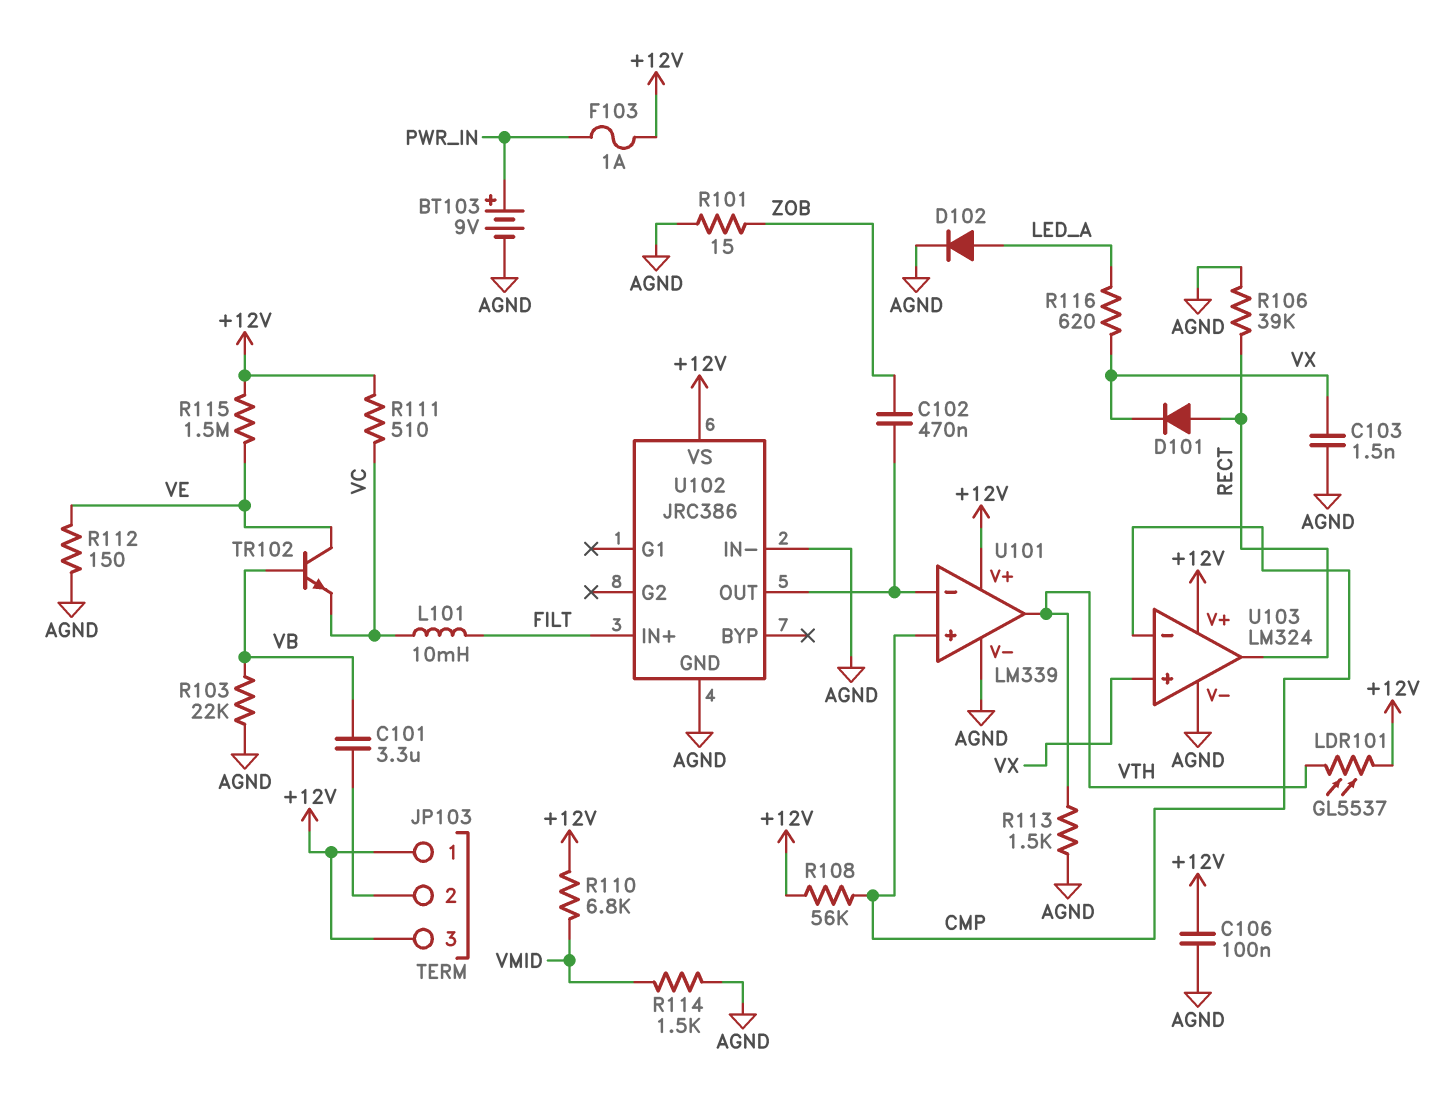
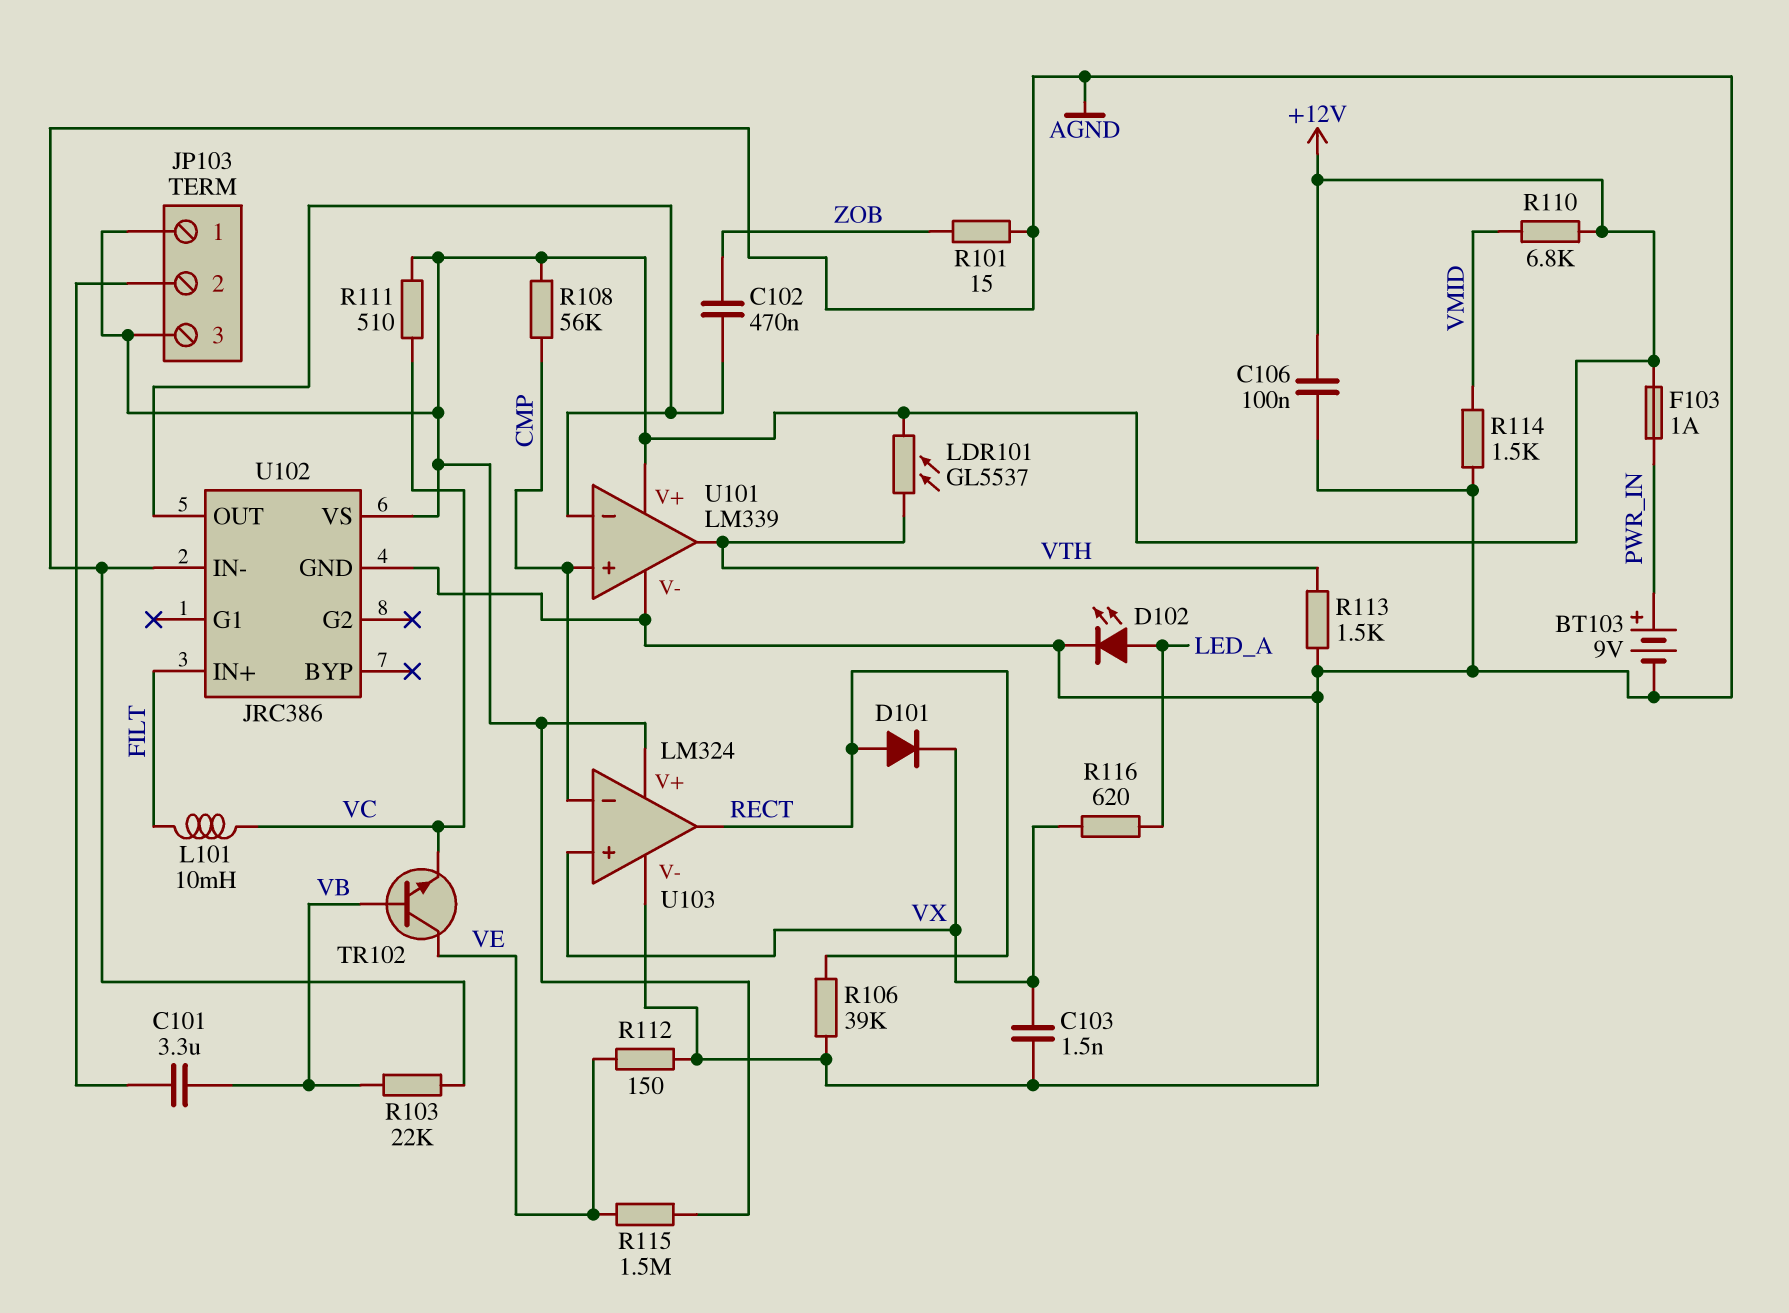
D102: diode (A LED_A, K AGND) -> LED (A LED_A, K AGND)

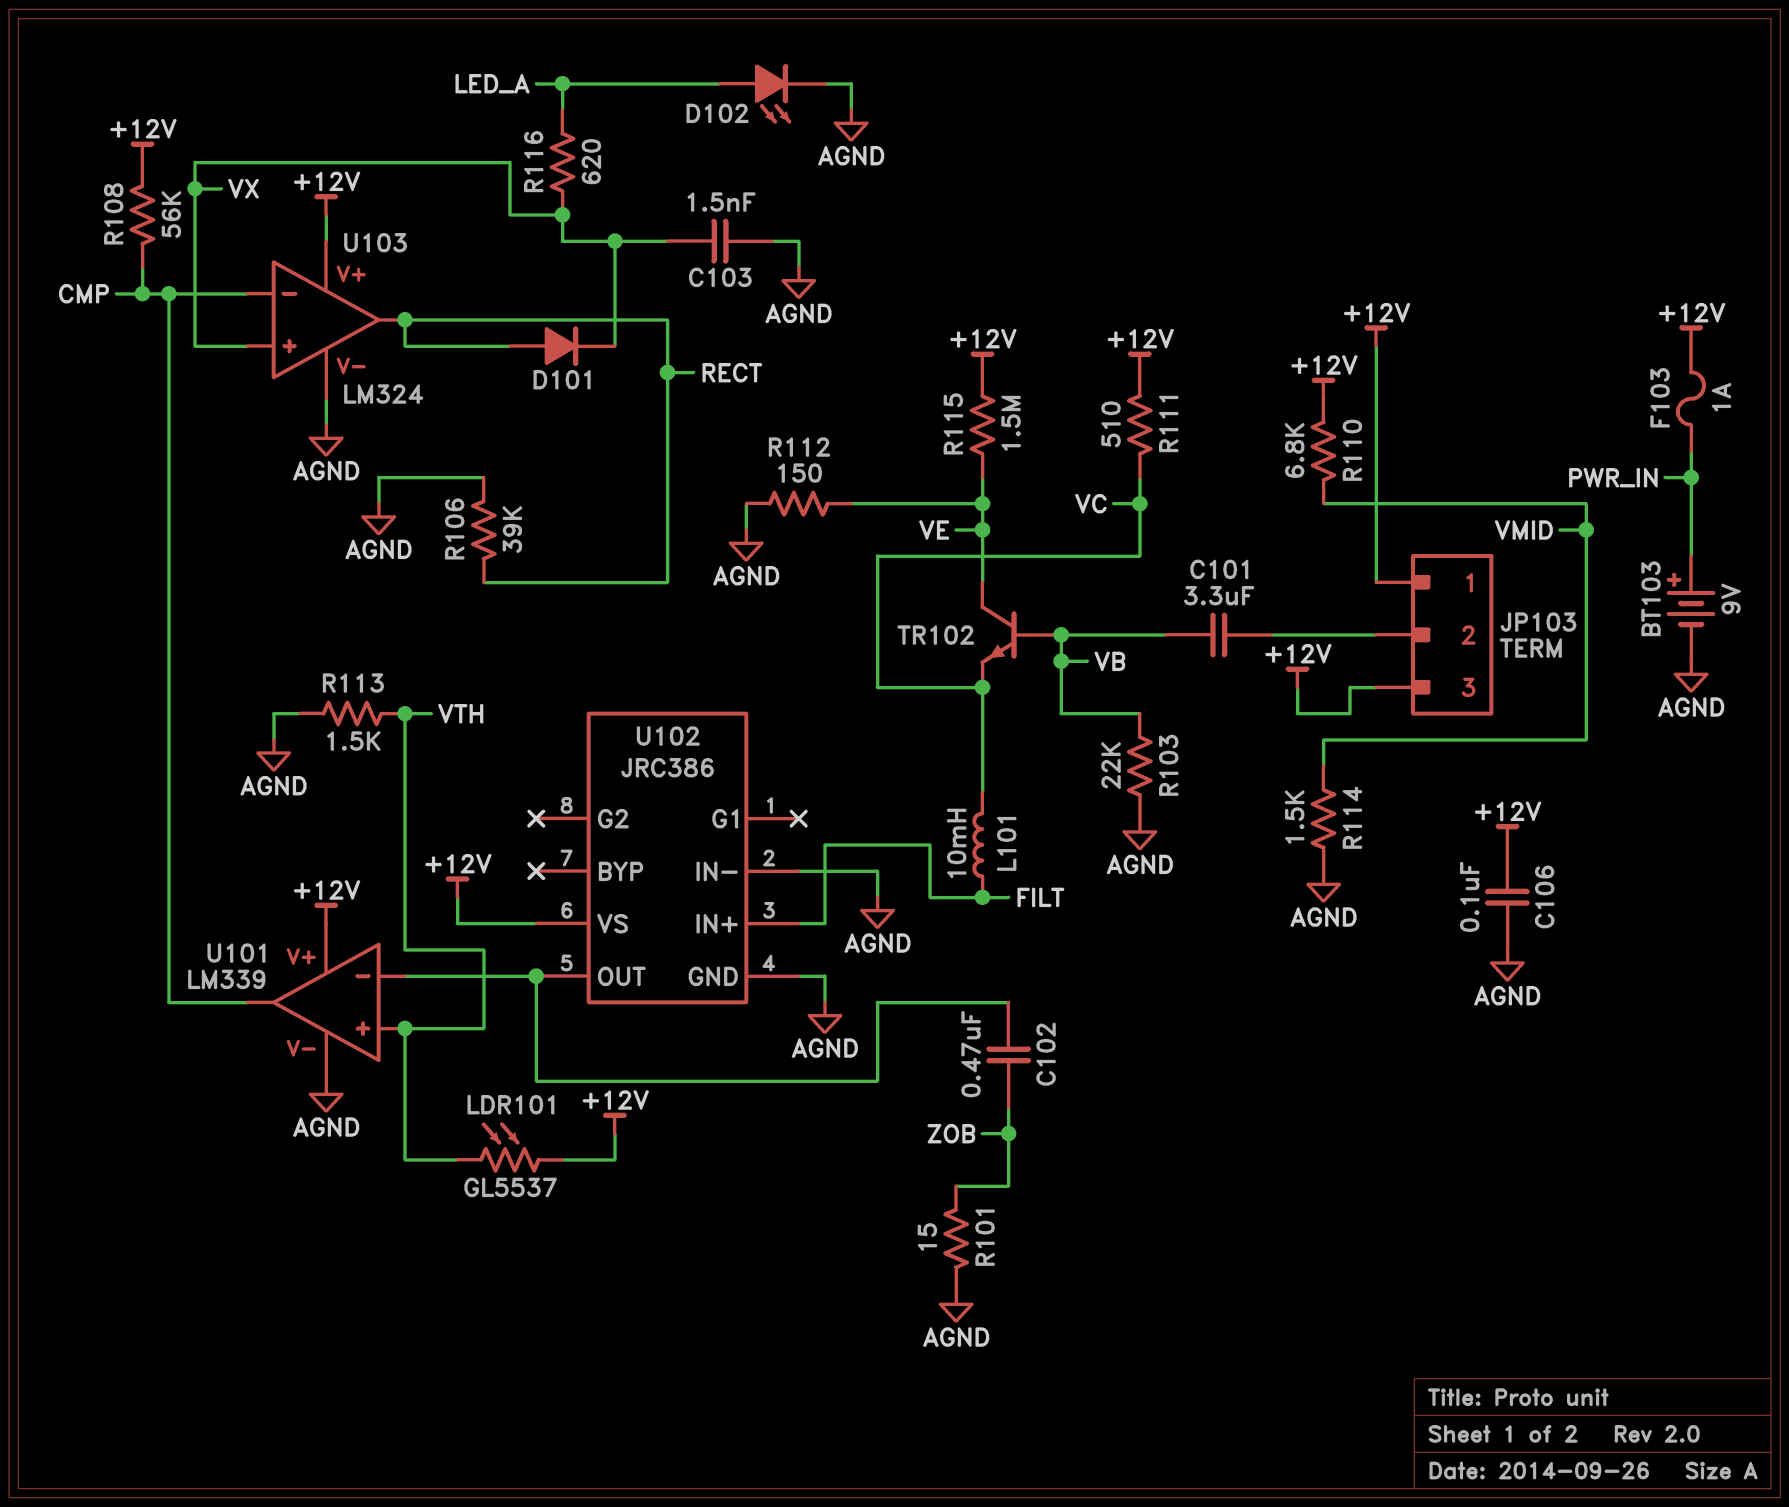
U101 pin in+: CMP -> VTH
U101 pin out: VTH -> CMP

